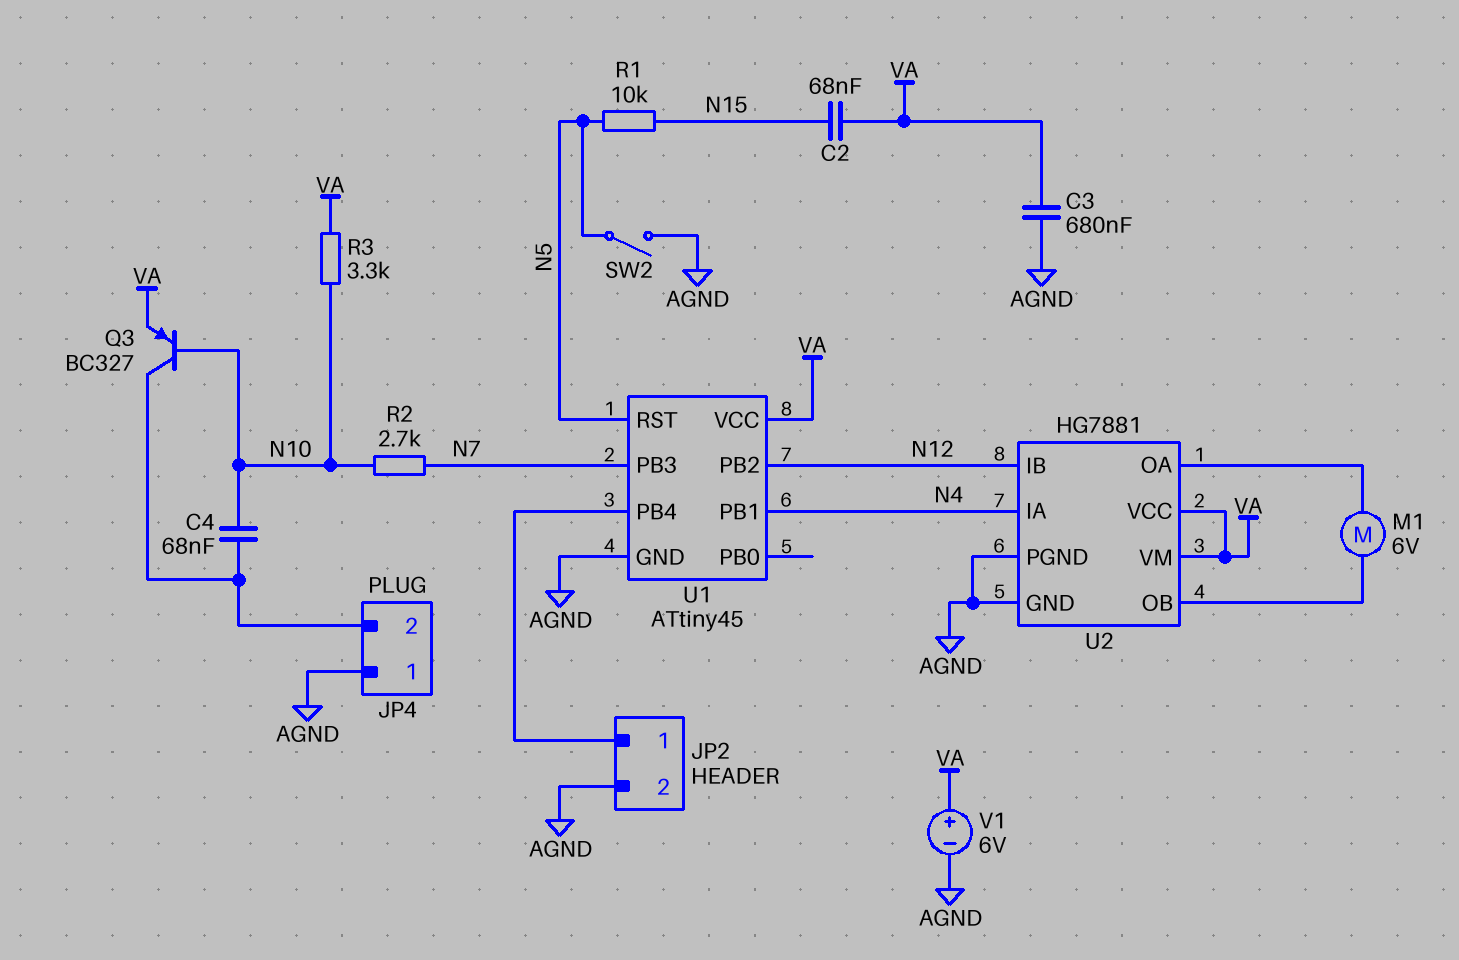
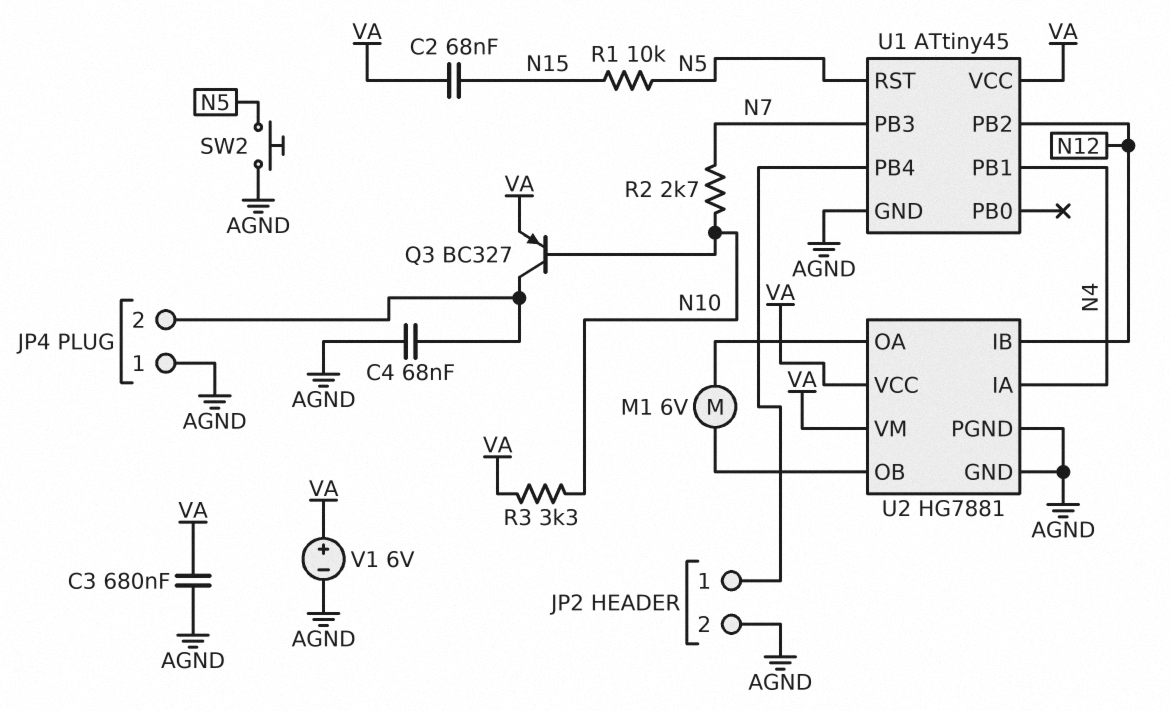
C4: 68nF (JP4/2, N10) -> 68nF (AGND, JP4/2)
SW2: switch (AGND, N5) -> button (AGND, N5)

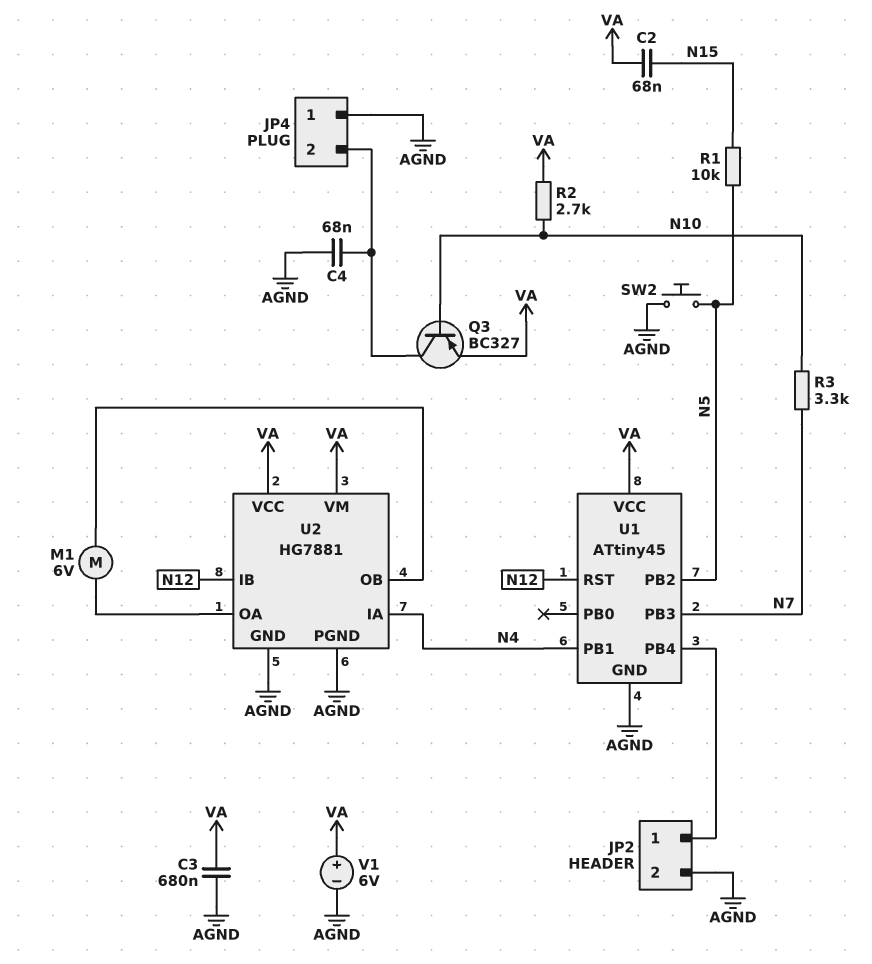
R2: 2.7k (N7, N10) -> 2.7k (N10, VA)
R3: 3.3k (N10, VA) -> 3.3k (N7, N10)
U1 pin PB2: N12 -> N5
U1 pin RST: N5 -> N12

